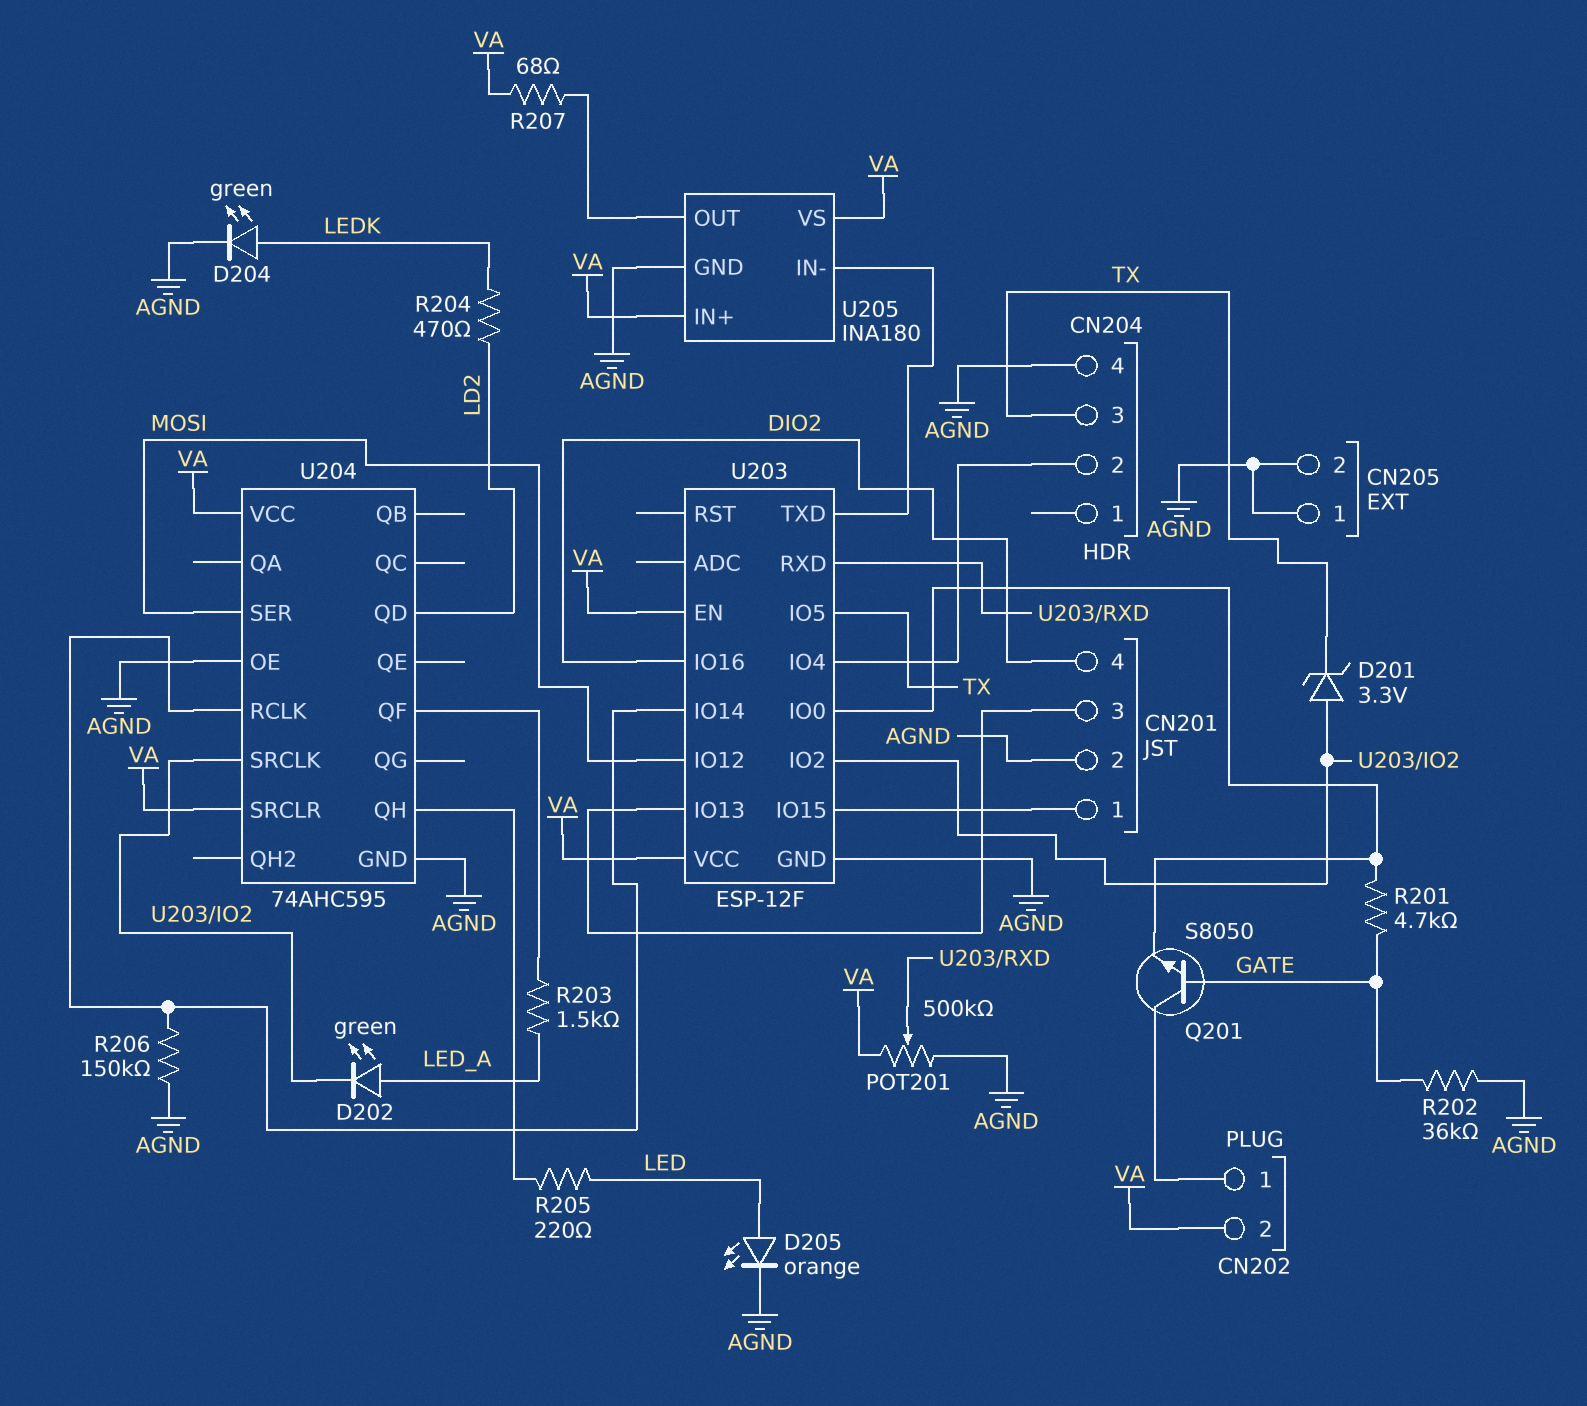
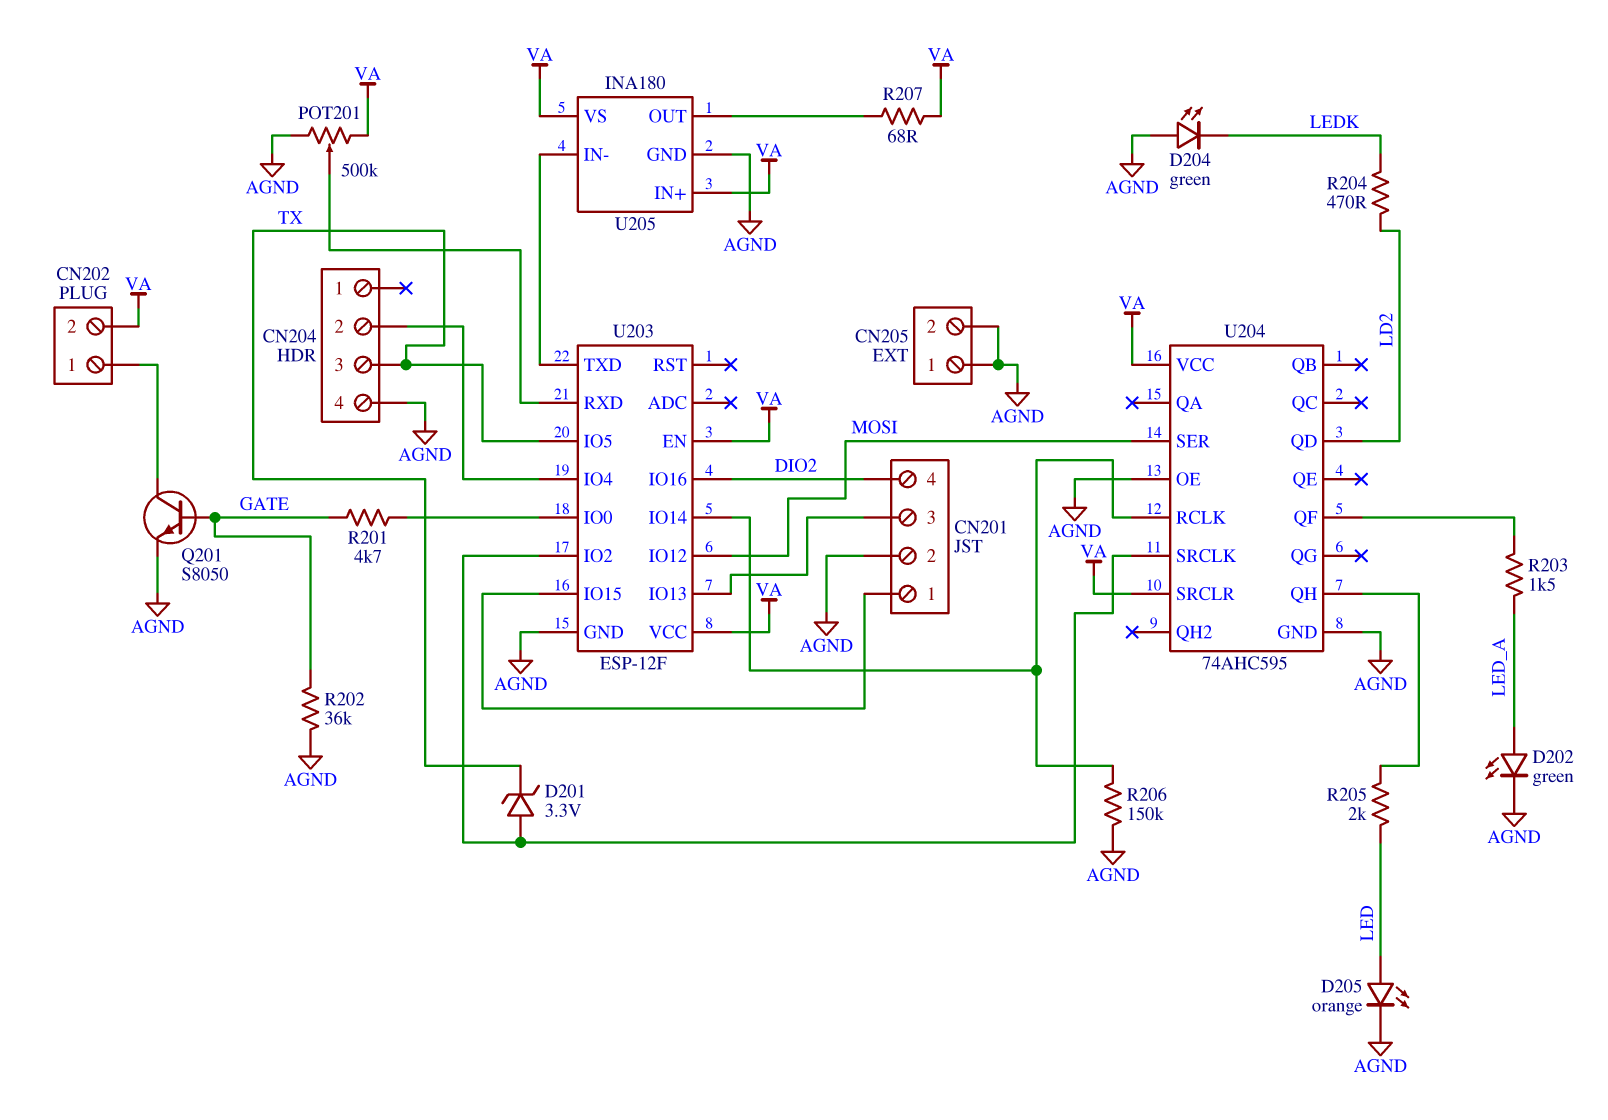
D202: LED green (A LED_A, K U203/IO2) -> LED green (A LED_A, K AGND)
D204: LED green (A LEDK, K AGND) -> LED green (A AGND, K LEDK)
Q201: NPN S8050 (B GATE, C CN202/1, E U203/IO0) -> NPN S8050 (B GATE, C CN202/1, E AGND)
R205: 220 (LED, U204/QH) -> 2k (LED, U204/QH)

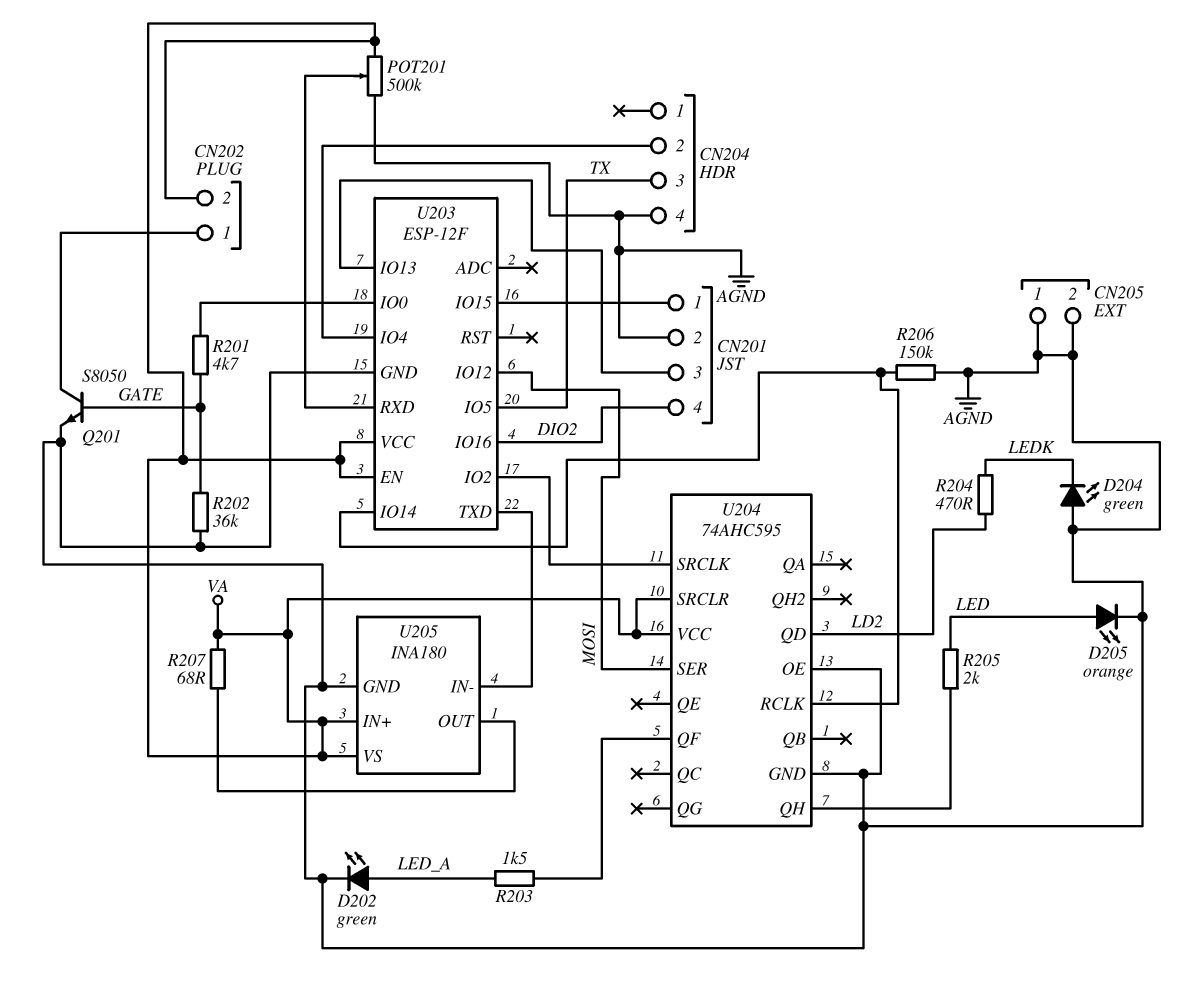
D201: zener 3.3V (A U203/IO2, K TX) -> none

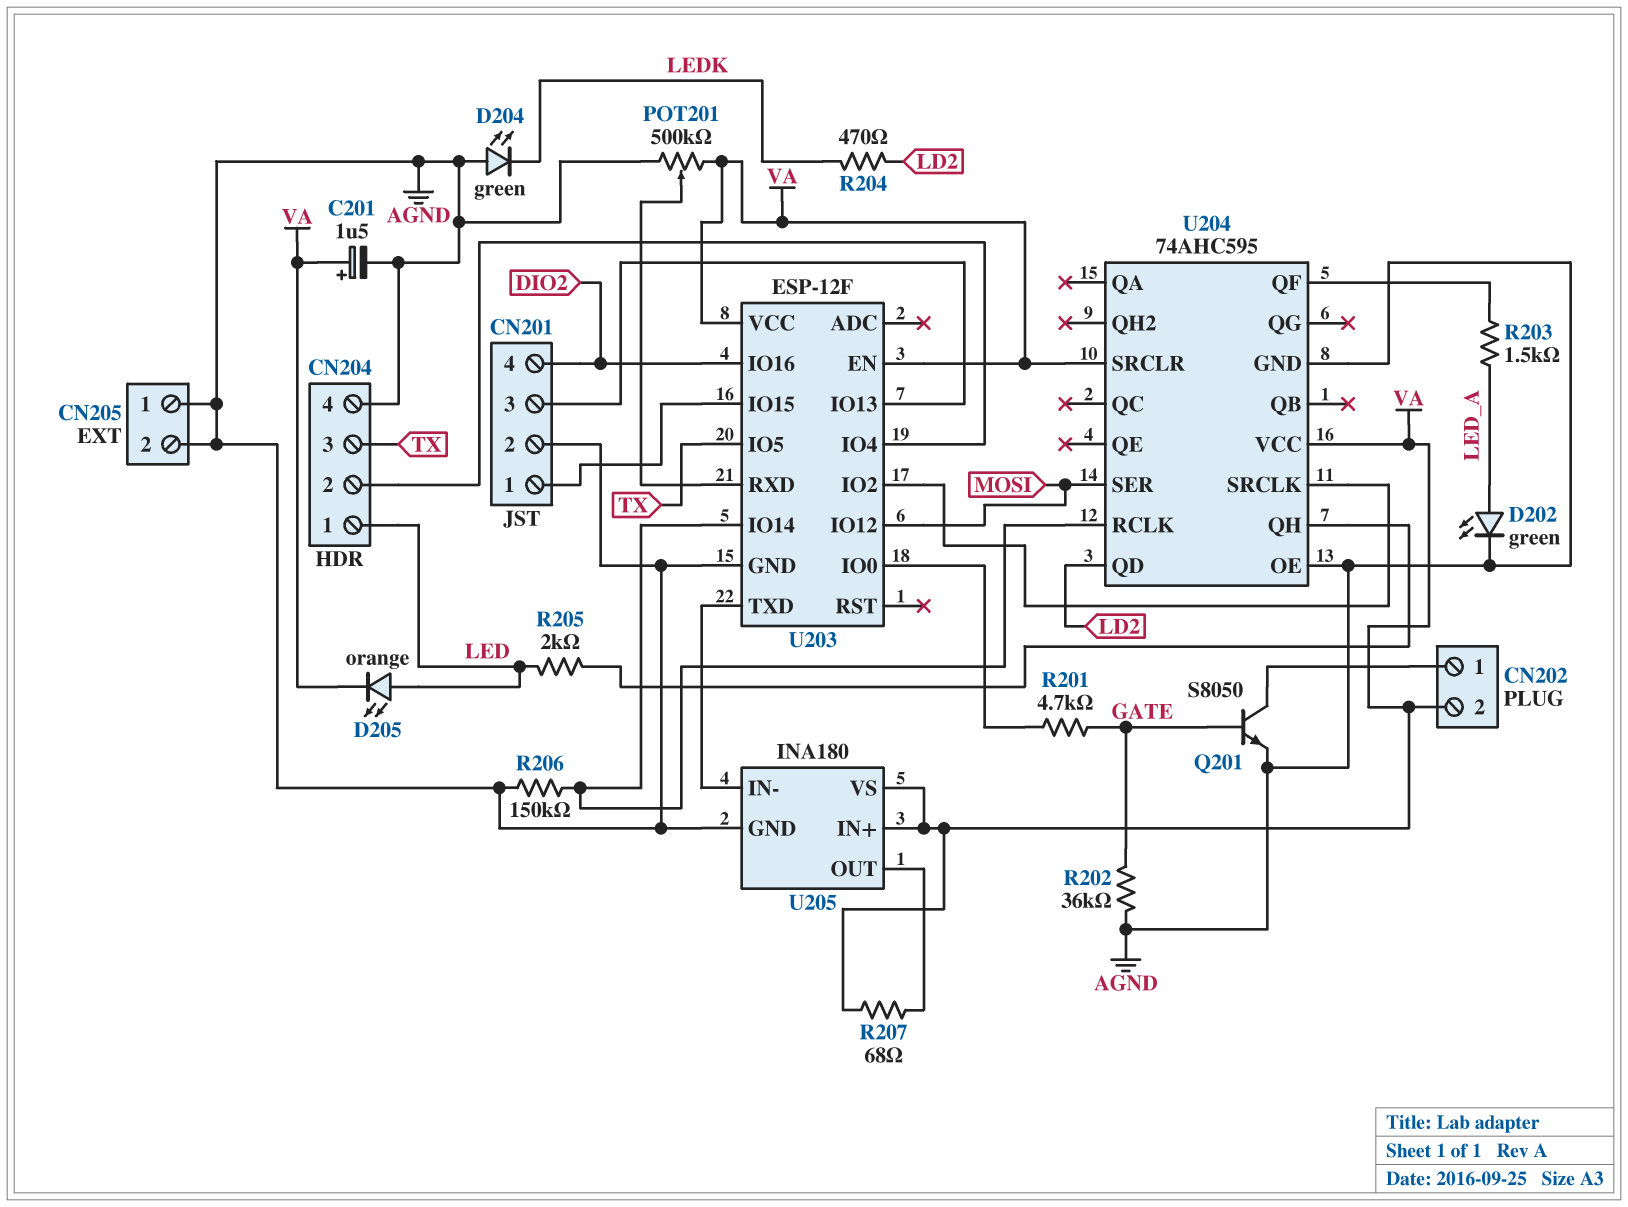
C201: none -> 1.5uF (plus VA, minus AGND)
CN204 pin 1: none -> LED
D205: LED orange (A LED, K AGND) -> LED orange (A LED, K VA)

